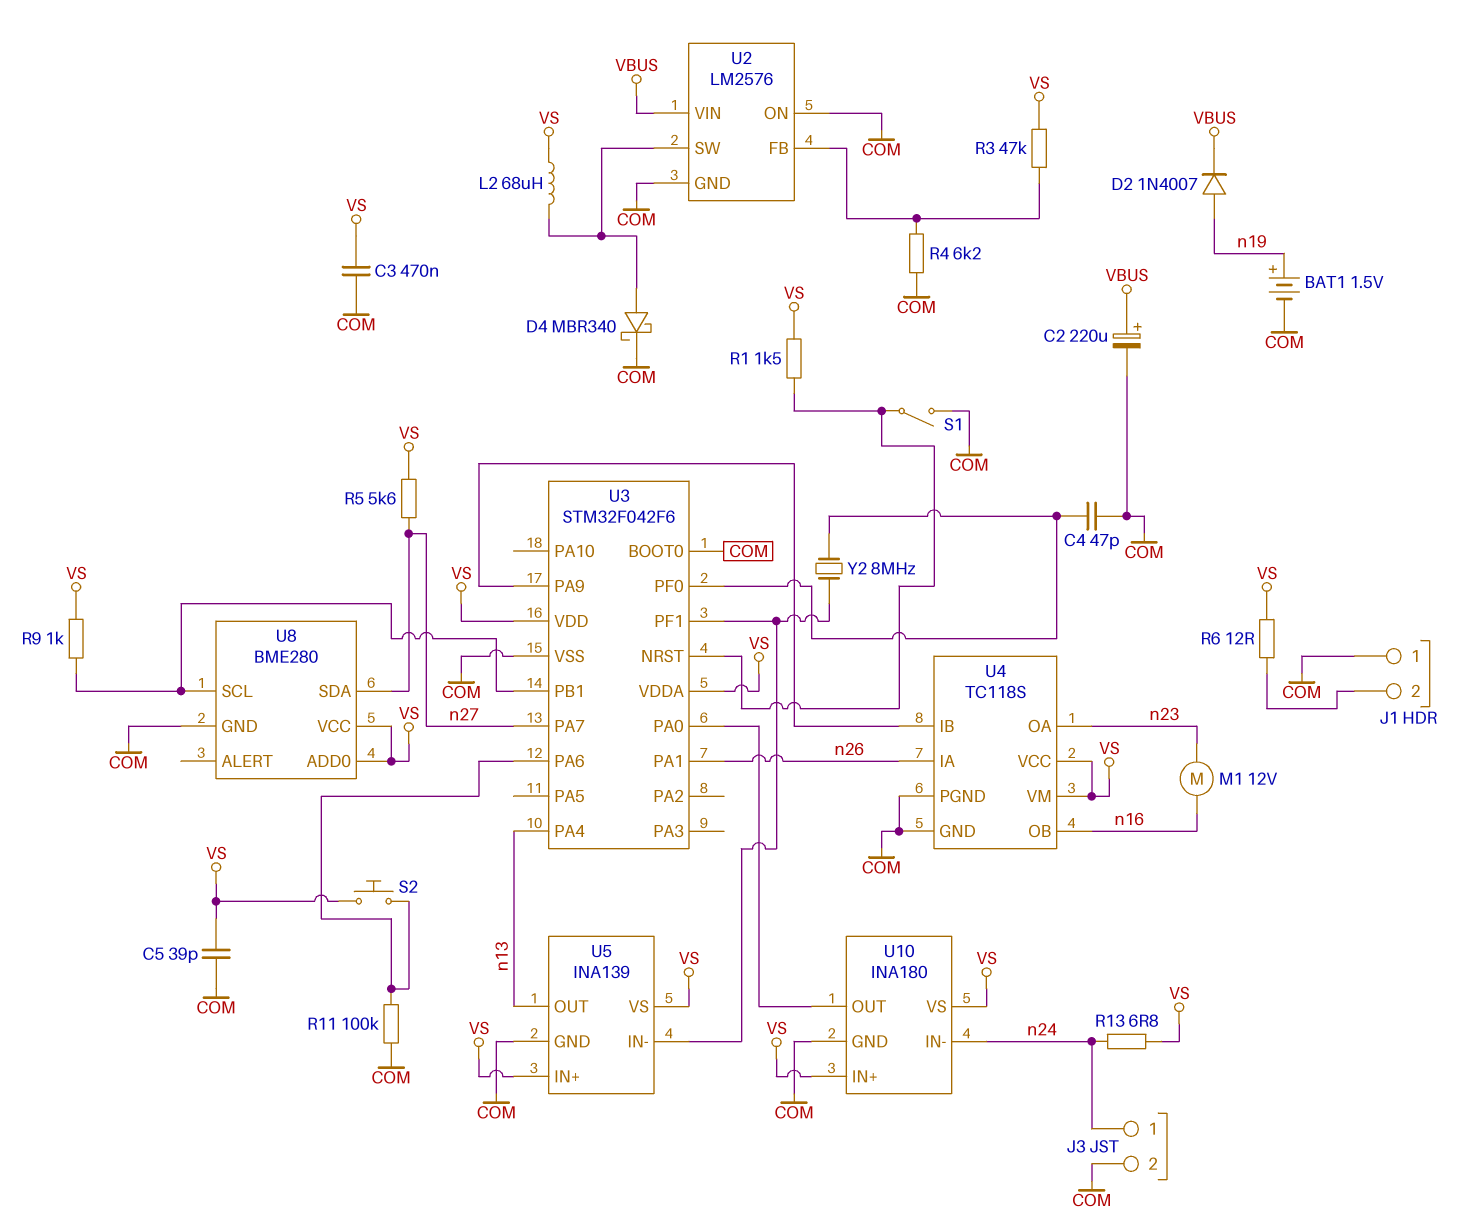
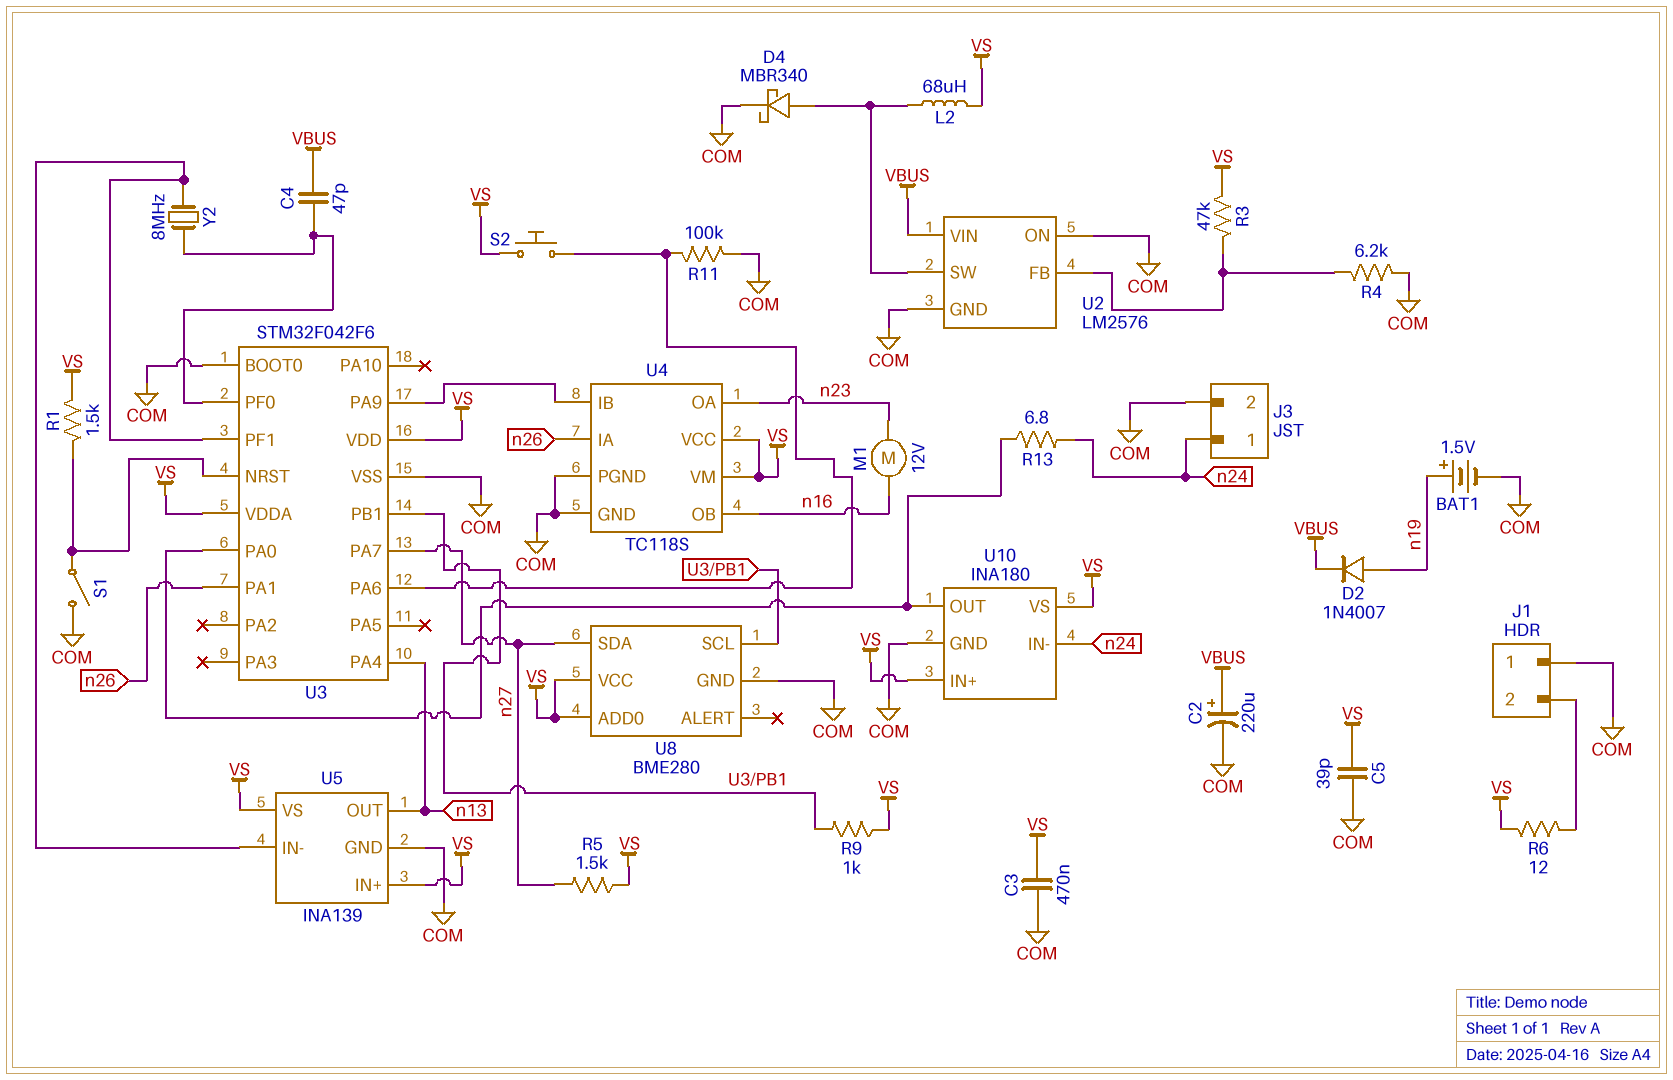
C4: 47pF (COM, U3/PF0) -> 47pF (U3/PF0, VBUS)
R5: 5.6k (VS, n27) -> 1.5k (VS, n27)
R13: 6.8 (VS, n24) -> 6.8 (U3/PA0, n24)

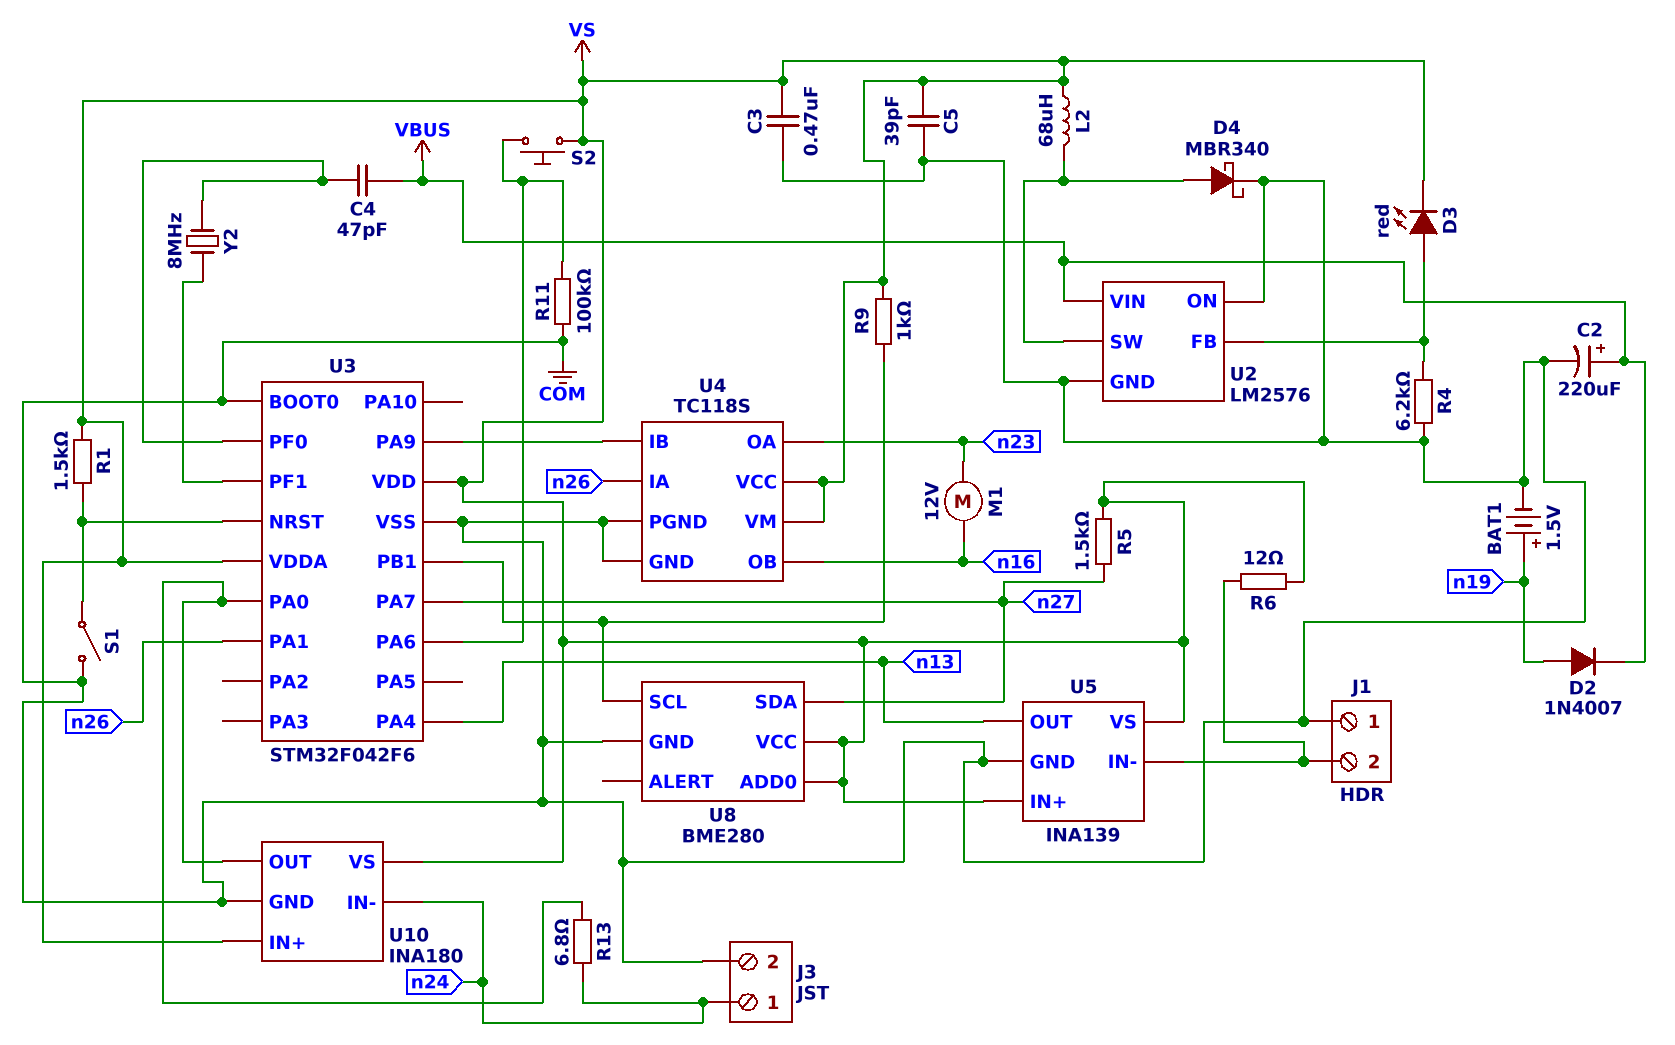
D3: none -> LED red (A U2/FB, K VS)
R3: 47k (U2/FB, VS) -> none
U5 pin IN-: U3/PF1 -> J1/2

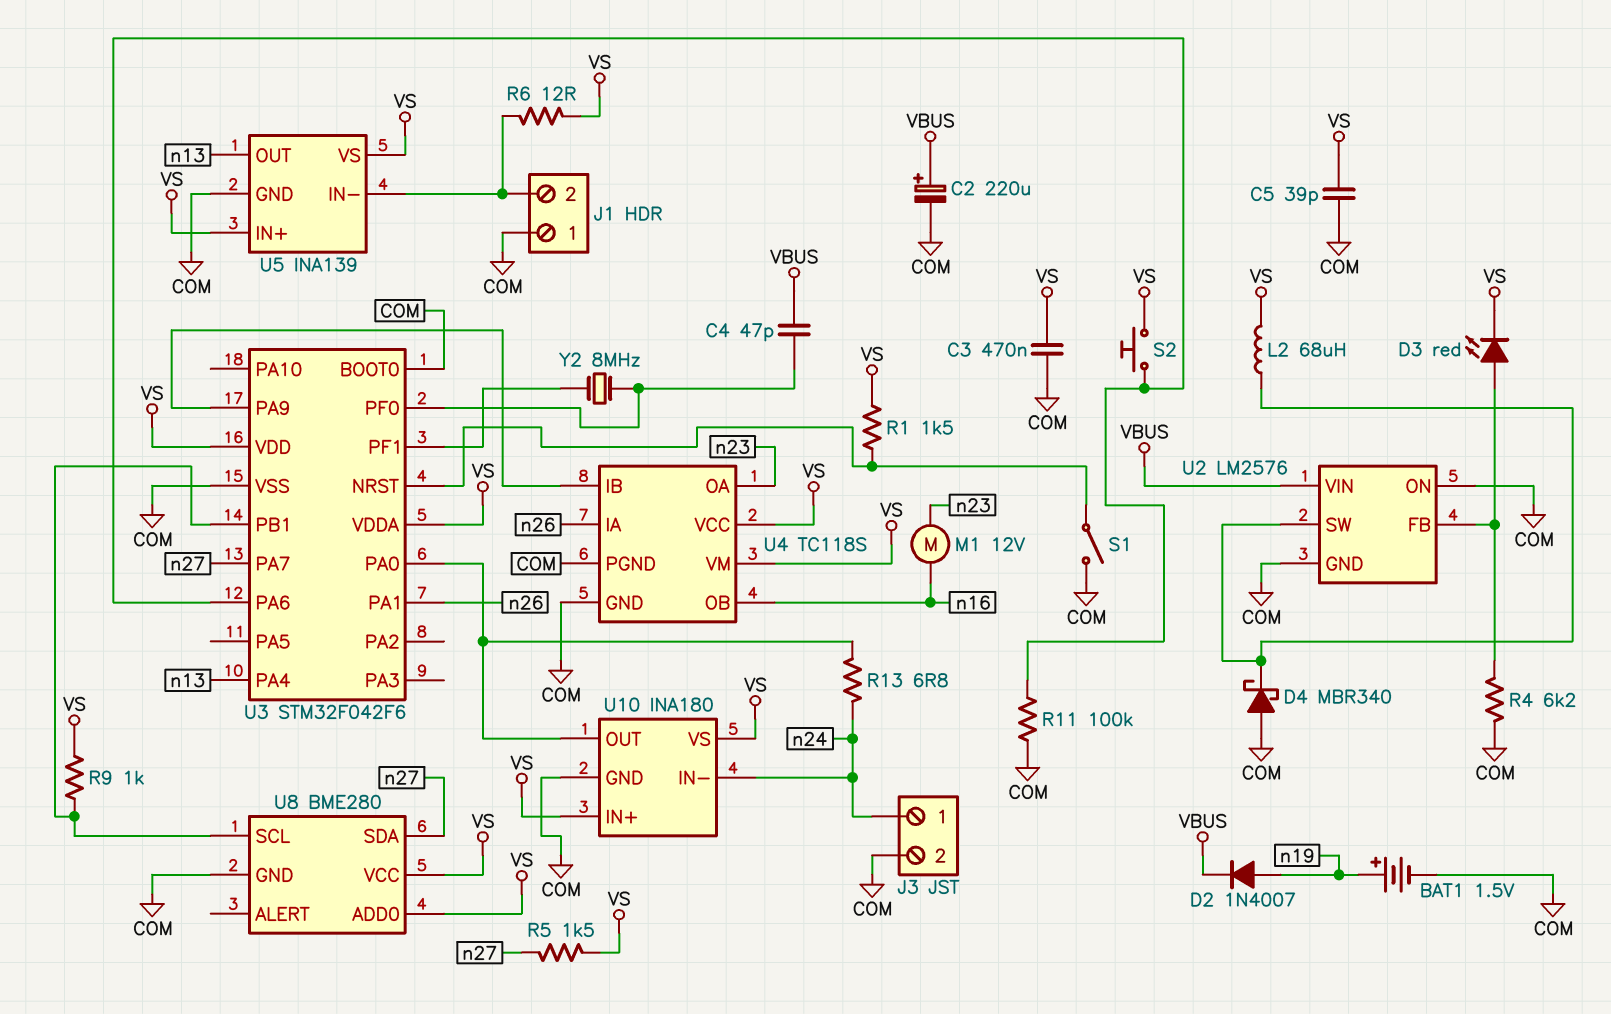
D4: schottky MBR340 (A U2/SW, K COM) -> schottky MBR340 (A COM, K U2/SW)

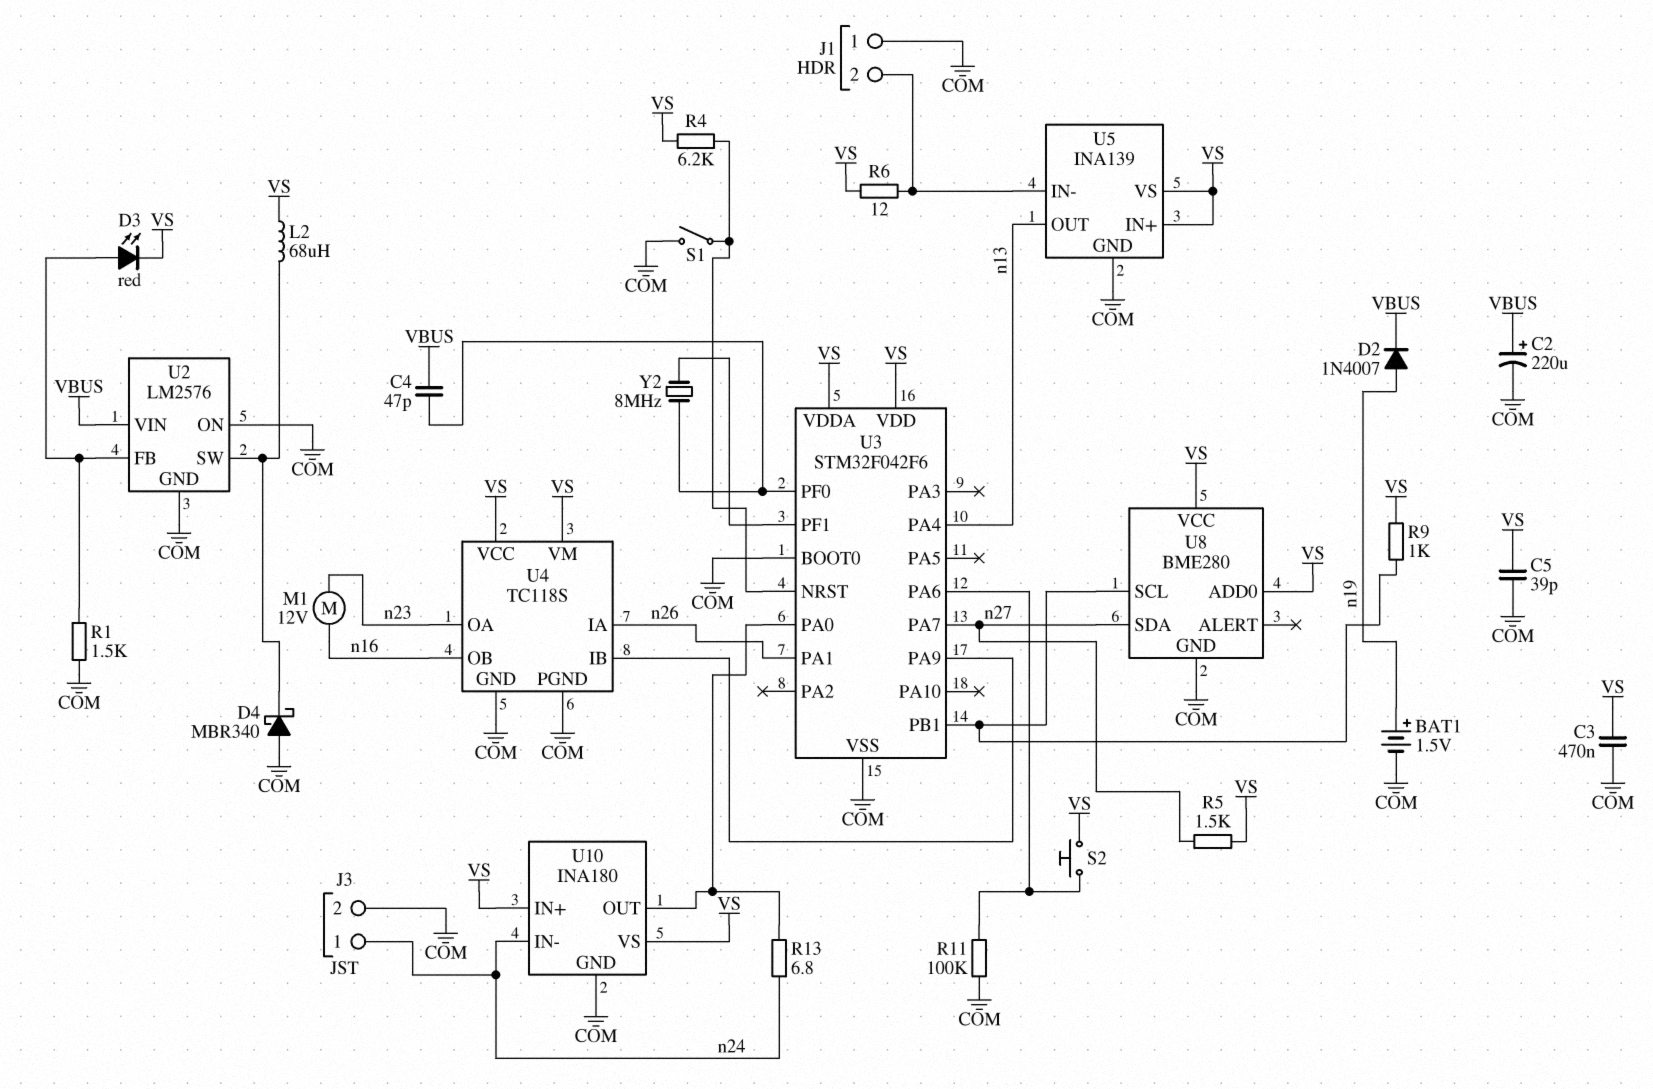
R1: 1.5k (U3/NRST, VS) -> 1.5k (COM, U2/FB)
R4: 6.2k (COM, U2/FB) -> 6.2k (U3/NRST, VS)

